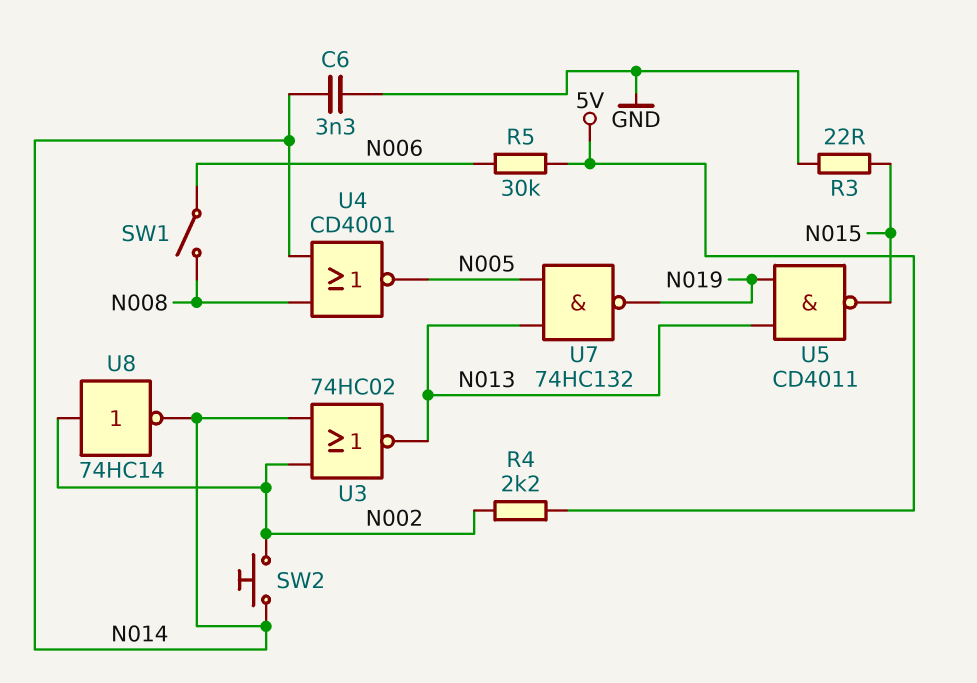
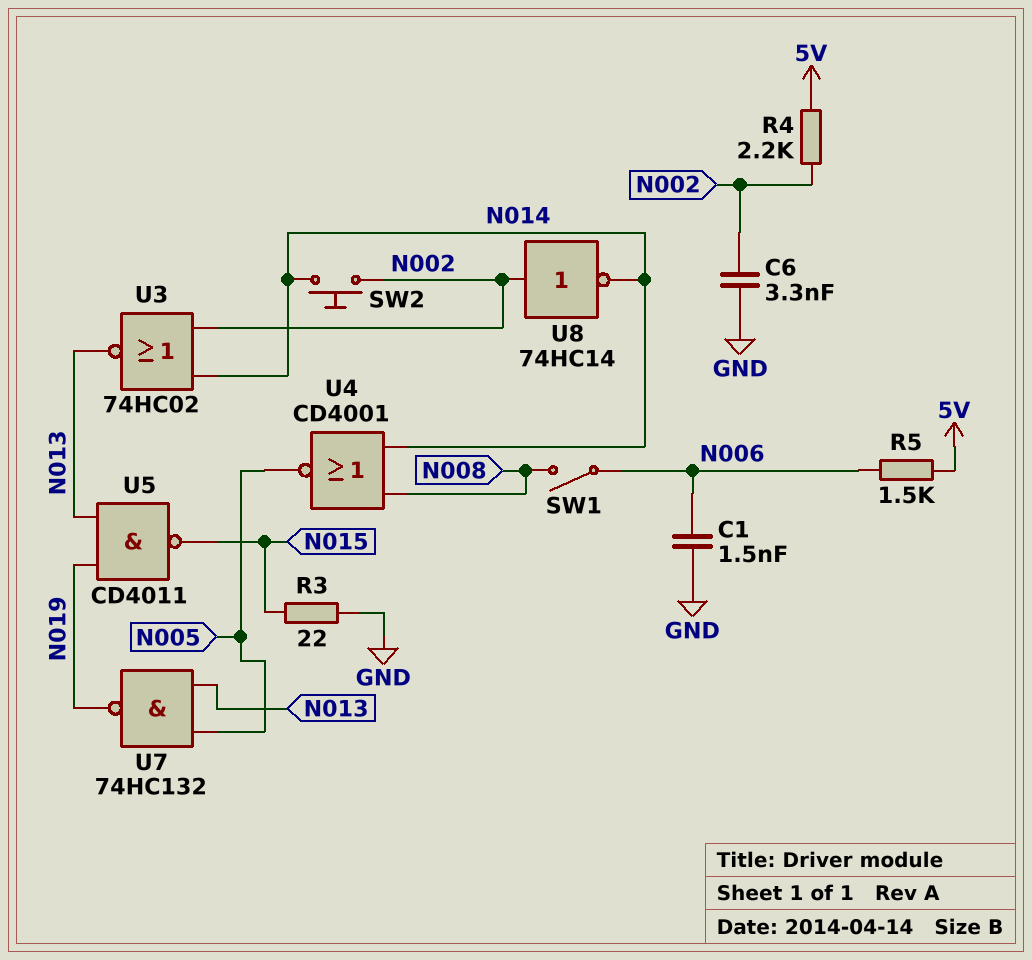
C1: none -> 1.5nF (GND, N006)
C6: 3.3nF (GND, N014) -> 3.3nF (GND, N002)
R5: 30k (5V, N006) -> 1.5k (5V, N006)

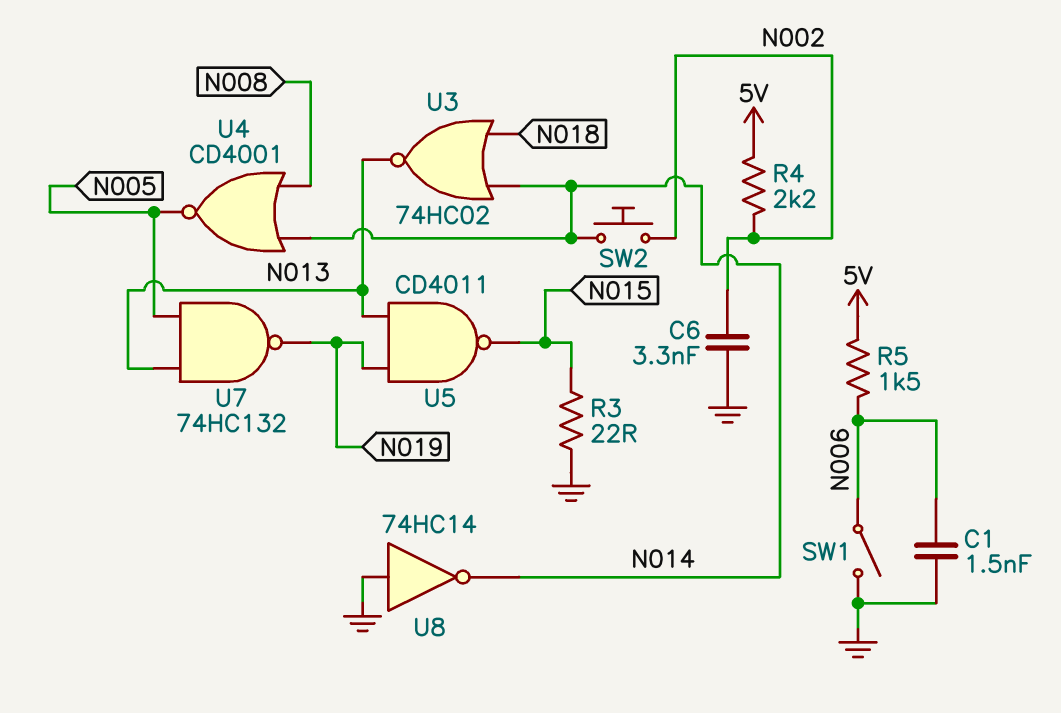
SW1: switch (N006, N008) -> switch (GND, N006)
U3: NOR 74HC02 (in N002, in N014, out N013) -> NOR 74HC02 (in N014, in N018, out N013)
U8: NOT 74HC14 (in N002, out N014) -> NOT 74HC14 (in GND, out N014)

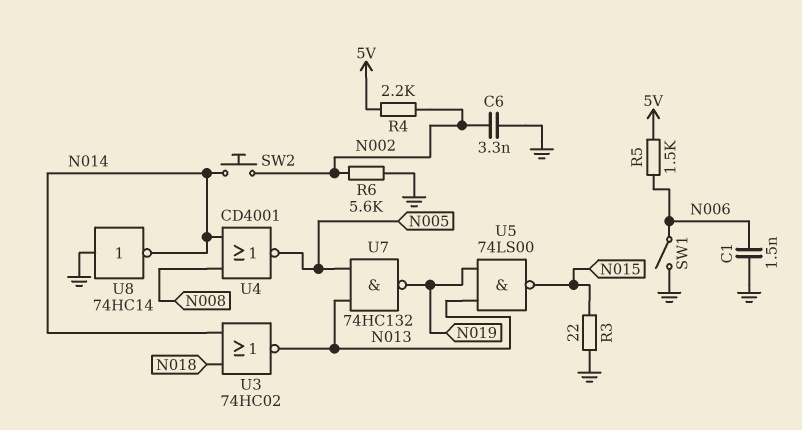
R6: none -> 5.6k (GND, N002)
U5: NAND CD4011 (in N013, in N019, out N015) -> NAND 74LS00 (in N013, in N019, out N015)

